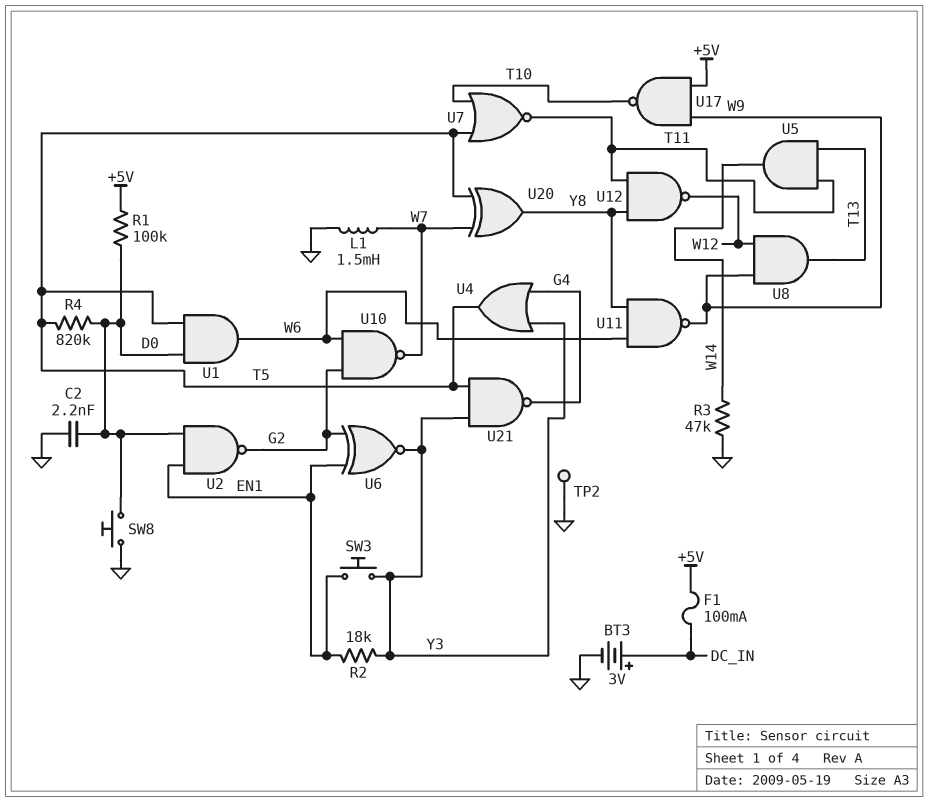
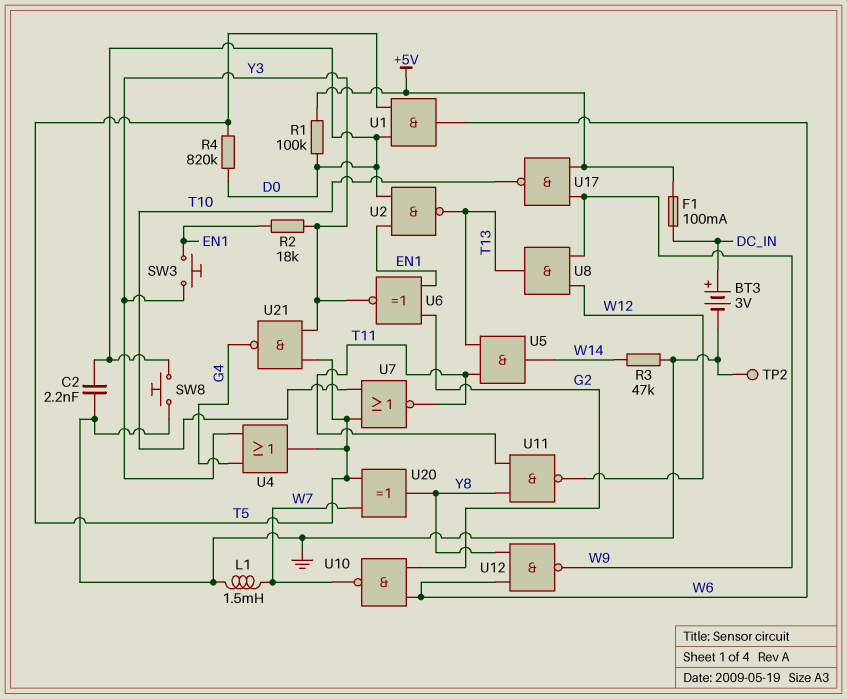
U2: NAND (in D0, in EN1, out G2) -> NAND (in D0, in EN1, out T13)
U11: NAND (in W6, in Y8, out W9) -> NAND (in T11, in Y8, out W12)
U12: NAND (in T11, in Y8, out W12) -> NAND (in W6, in Y8, out W9)

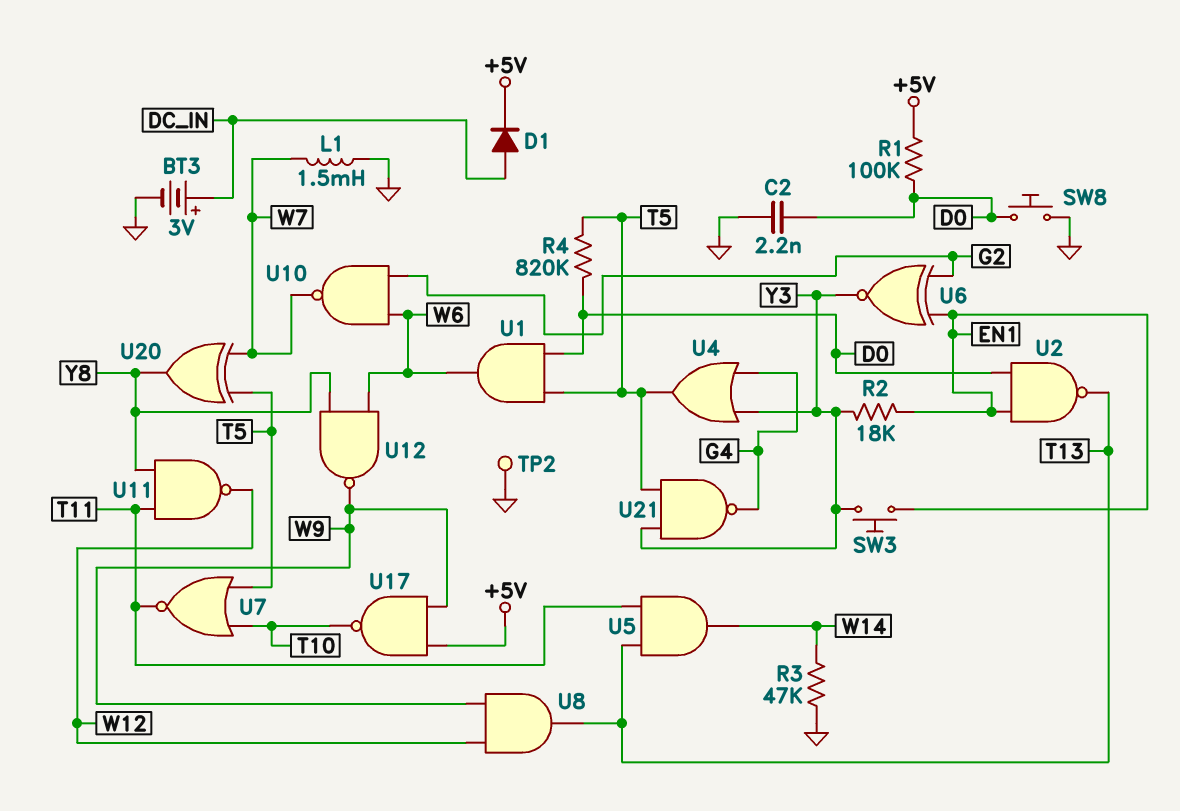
D1: none -> diode (A DC_IN, K +5V)
F1: 100mA (+5V, DC_IN) -> none

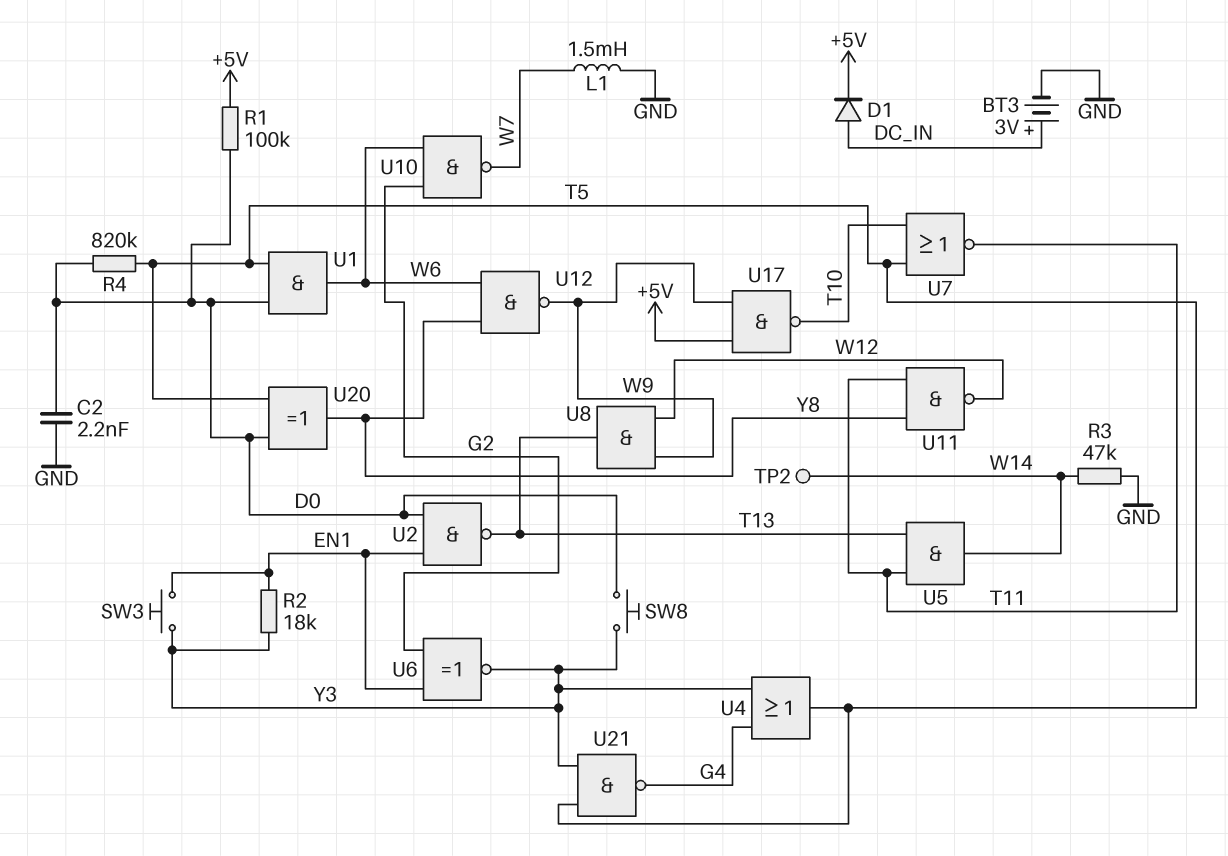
SW8: button (D0, GND) -> button (D0, Y3)
TP2: test point (GND) -> test point (W14)
U20: XOR (in T5, in W7, out Y8) -> XOR (in D0, in T5, out Y8)

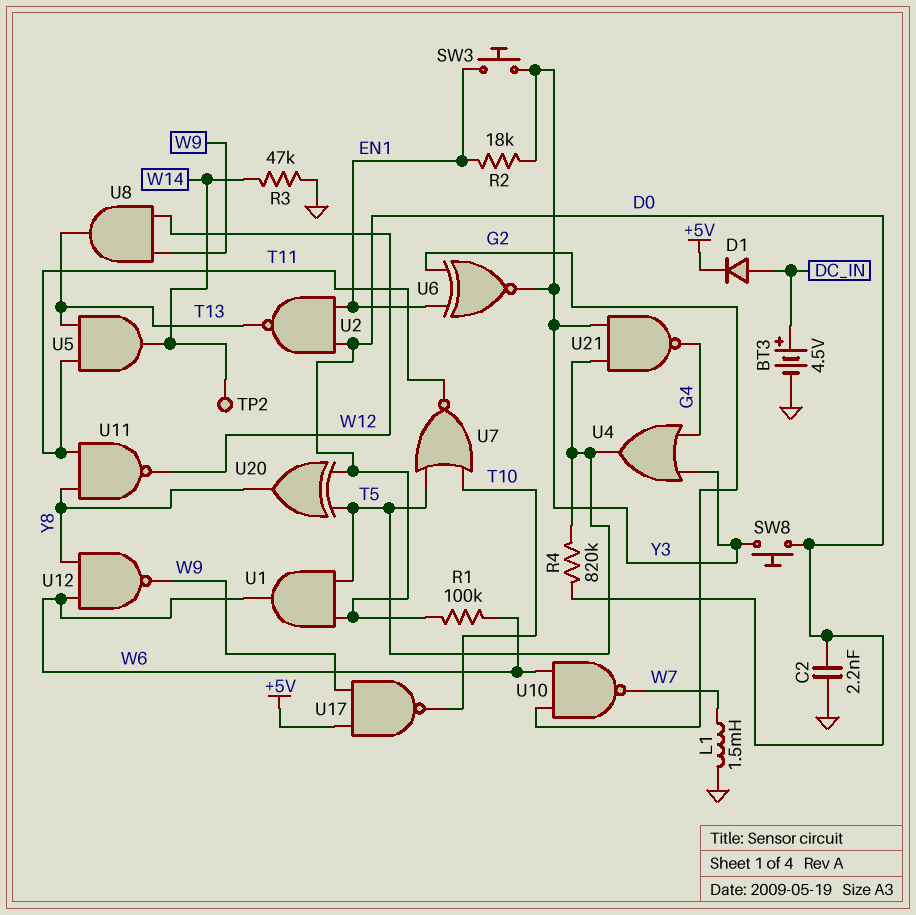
BT3: 3V (plus DC_IN, minus GND) -> 4.5V (plus DC_IN, minus GND)
R1: 100k (+5V, D0) -> 100k (D0, W6)

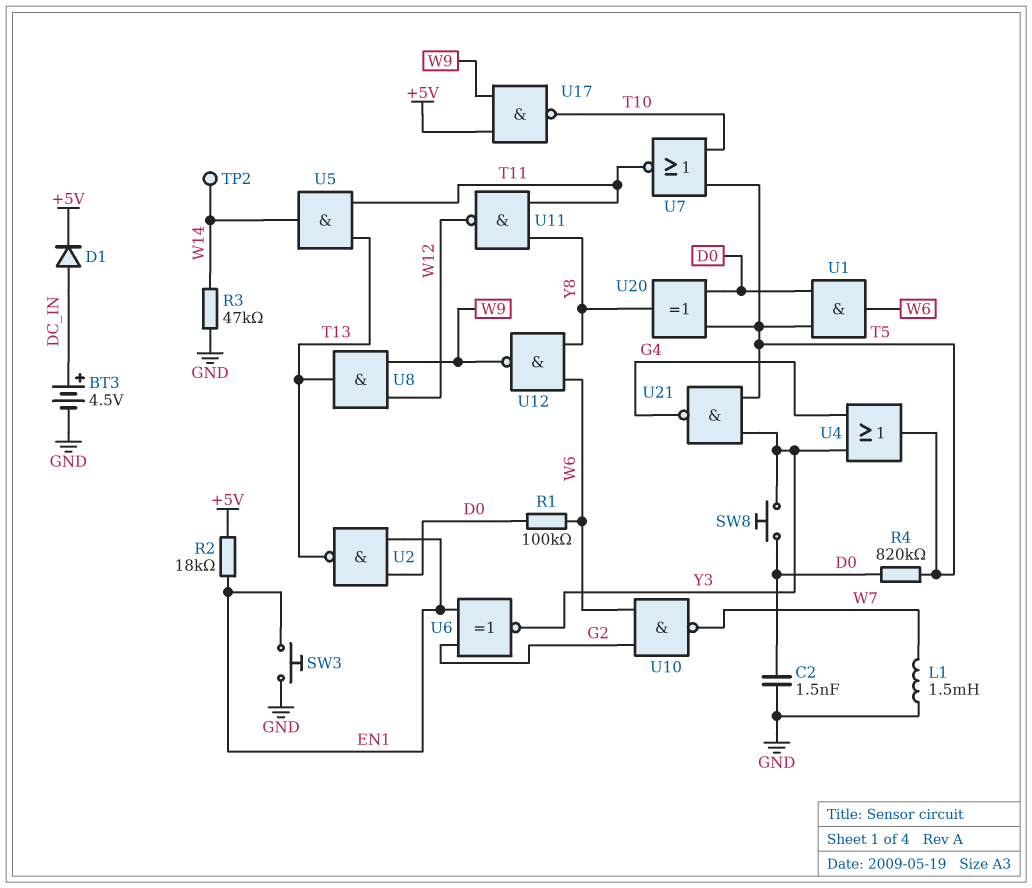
C2: 2.2nF (D0, GND) -> 1.5nF (D0, GND)
R2: 18k (EN1, Y3) -> 18k (+5V, EN1)
SW3: button (EN1, Y3) -> button (EN1, GND)

